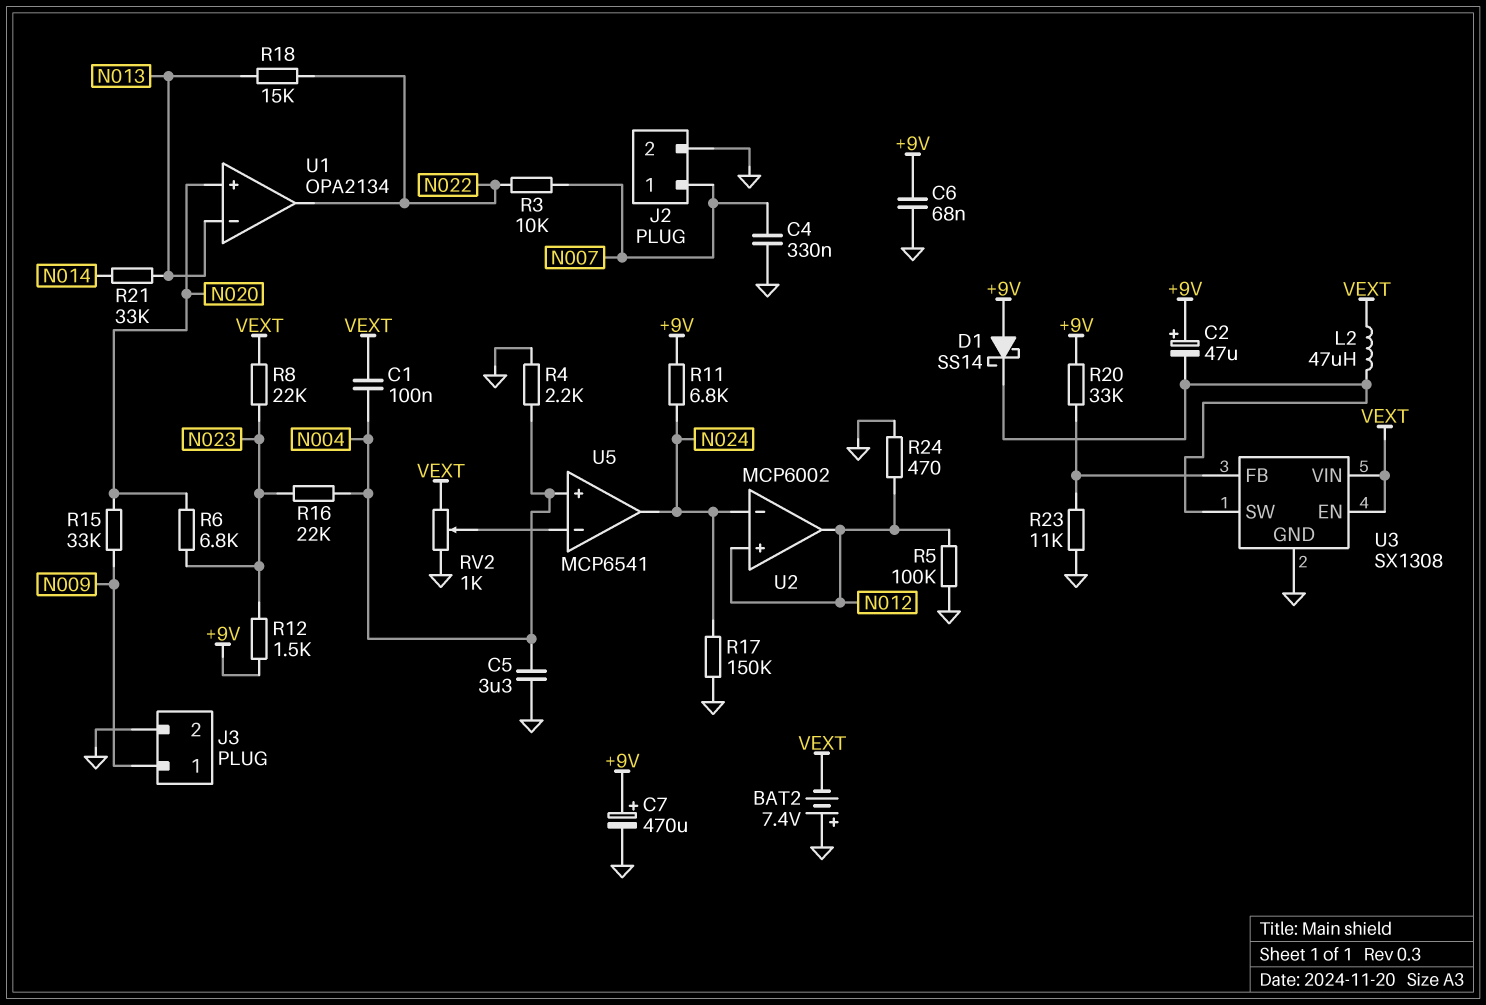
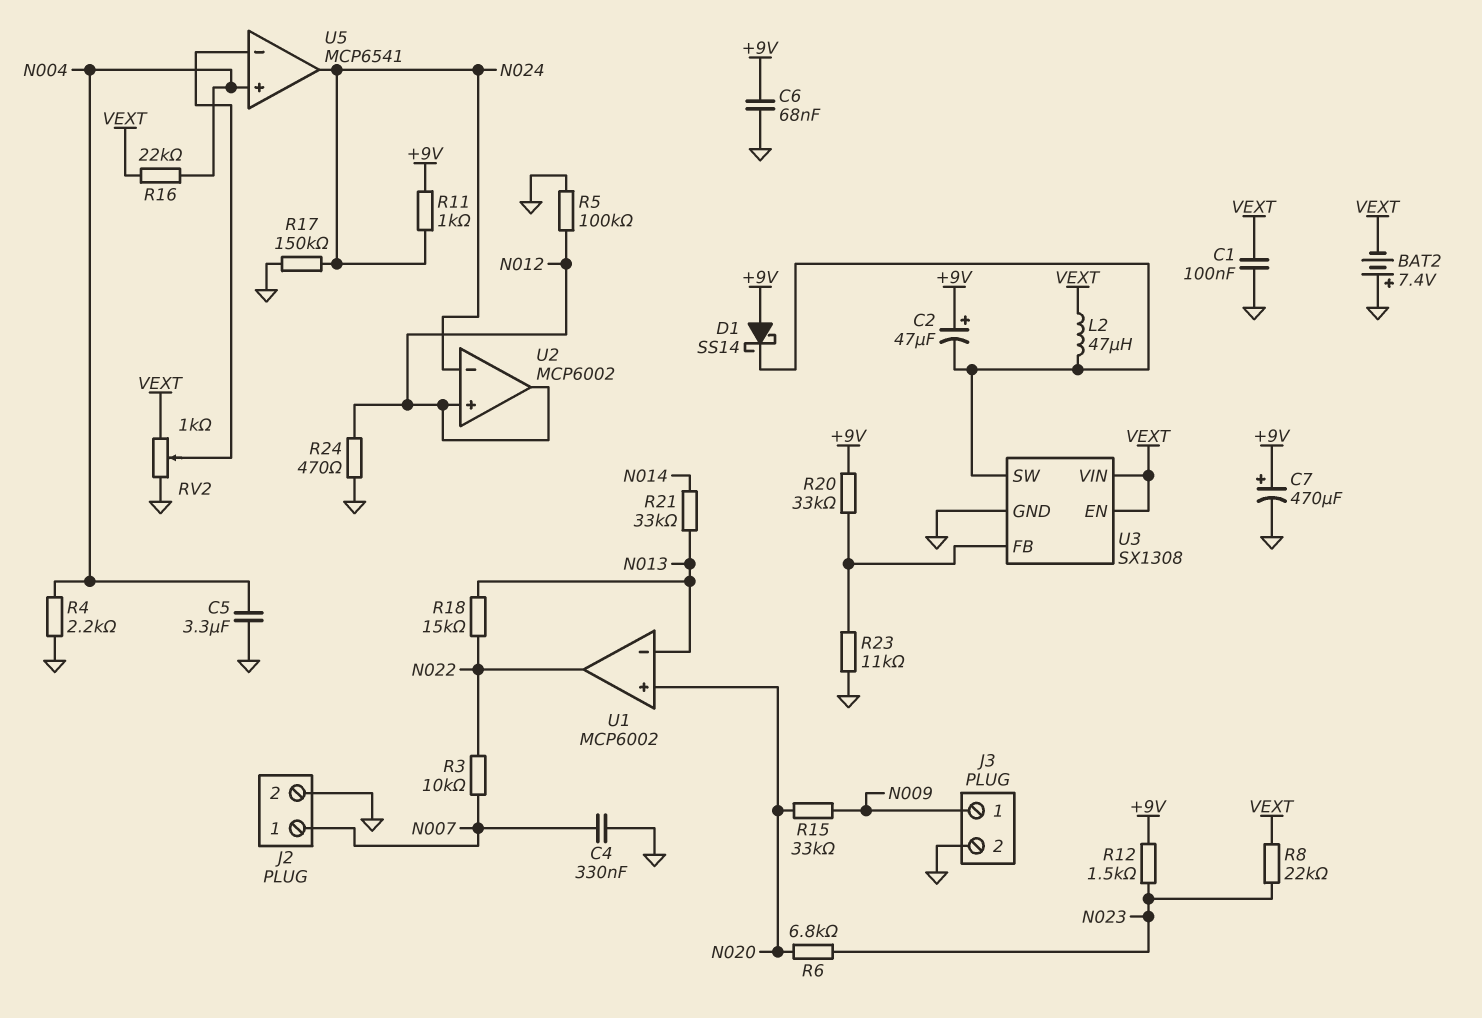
C1: 100nF (N004, VEXT) -> 100nF (GND, VEXT)
R11: 6.8k (+9V, N024) -> 1k (+9V, N024)
R16: 22k (N004, N023) -> 22k (N004, VEXT)
U1: OPA2134 -> MCP6002

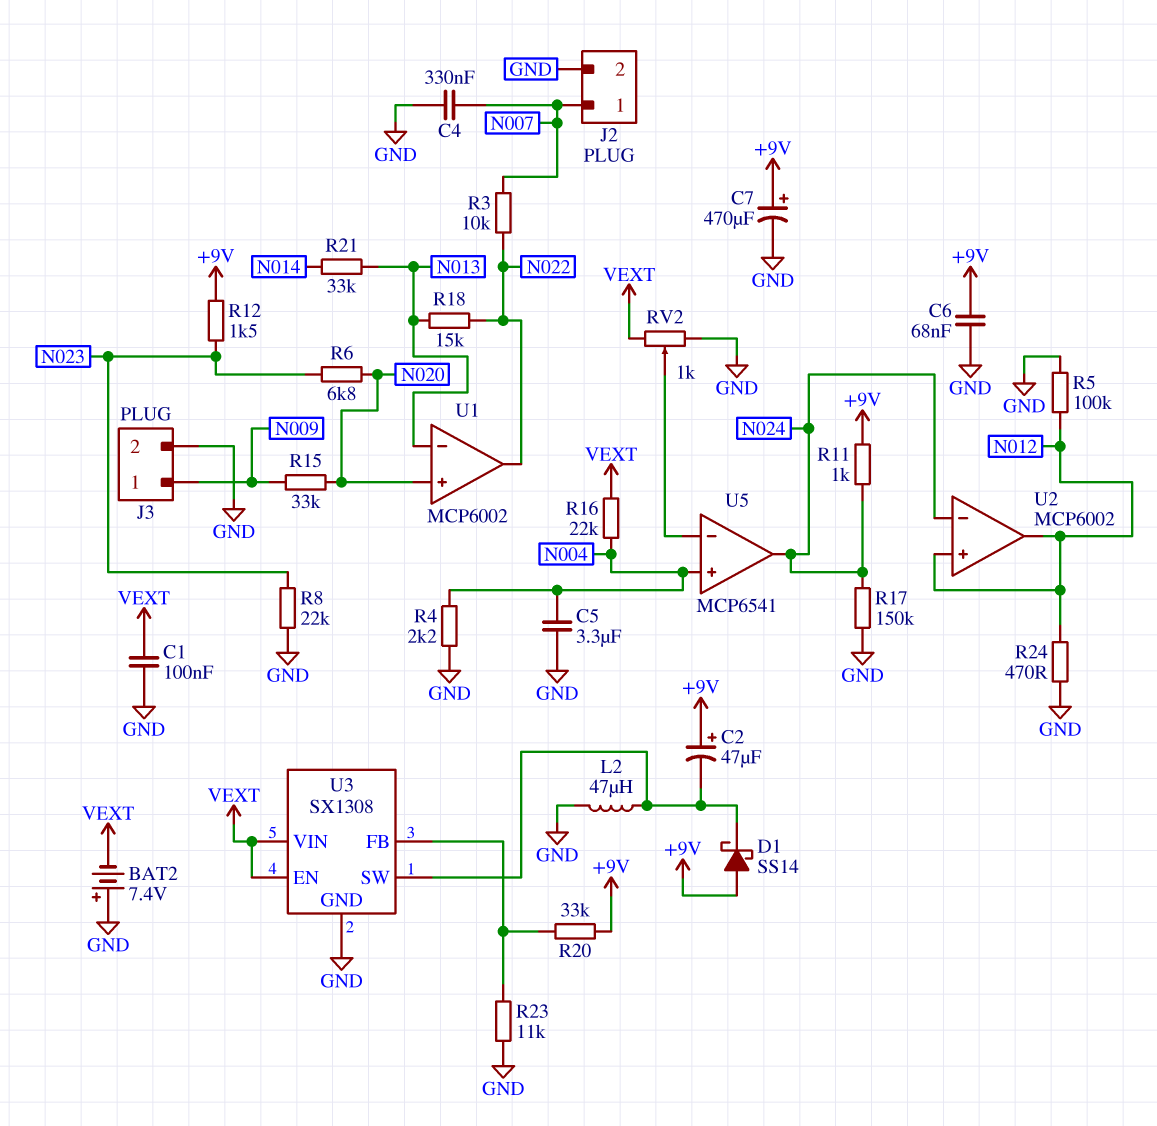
L2: 47uH (U3/SW, VEXT) -> 47uH (GND, U3/SW)
R8: 22k (N023, VEXT) -> 22k (GND, N023)

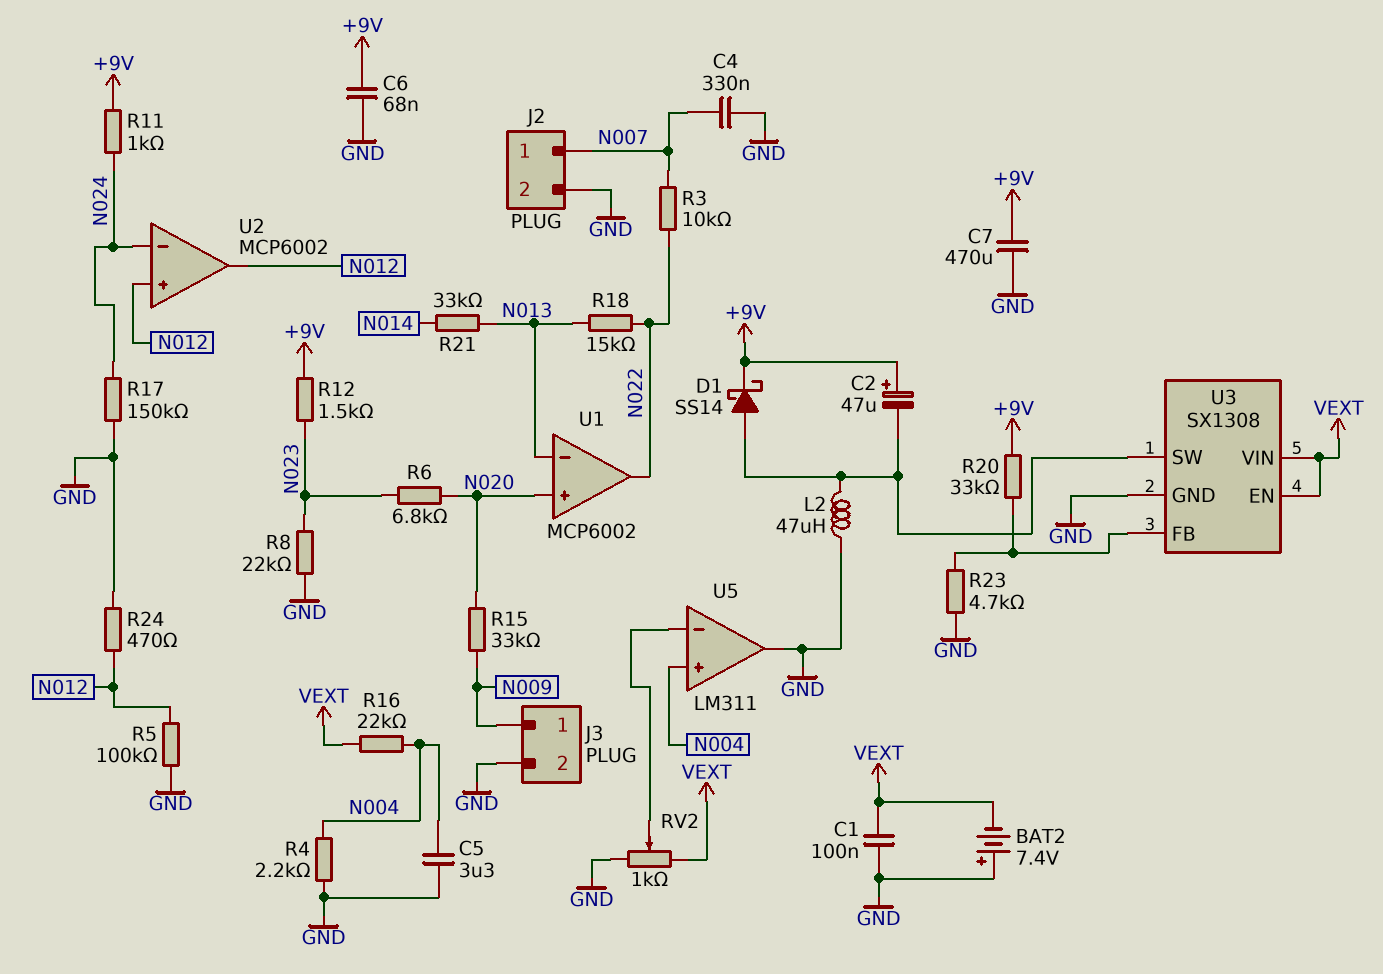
C7: 470uF (plus +9V, minus GND) -> 470uF (+9V, GND)
D1: schottky SS14 (A +9V, K U3/SW) -> schottky SS14 (A U3/SW, K +9V)
R23: 11k (GND, U3/FB) -> 4.7k (GND, U3/FB)
U5: MCP6541 -> LM311
U5 pin out: N024 -> GND

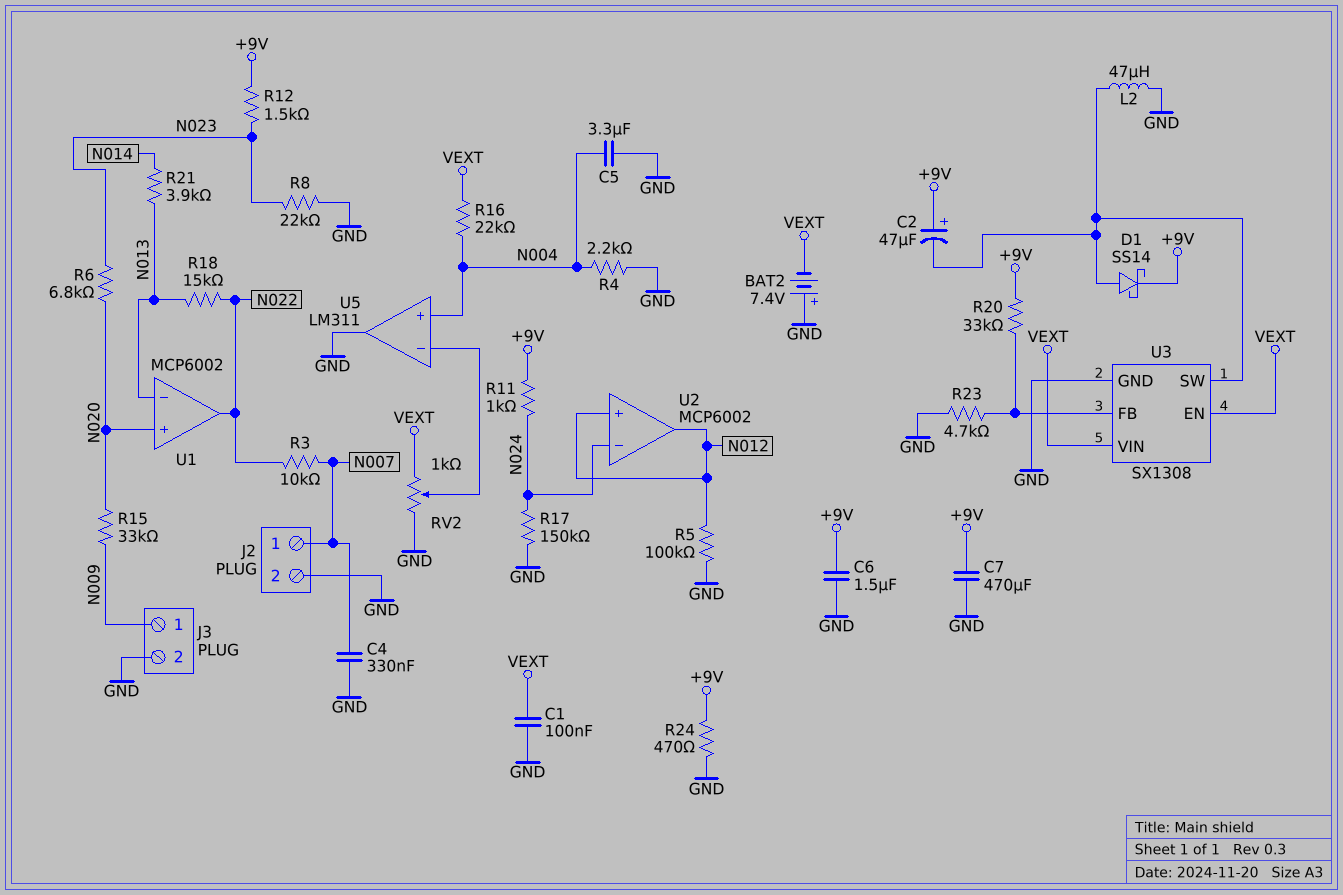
C6: 68nF (+9V, GND) -> 1.5uF (+9V, GND)
R21: 33k (N013, N014) -> 3.9k (N013, N014)
R24: 470 (GND, N012) -> 470 (+9V, GND)

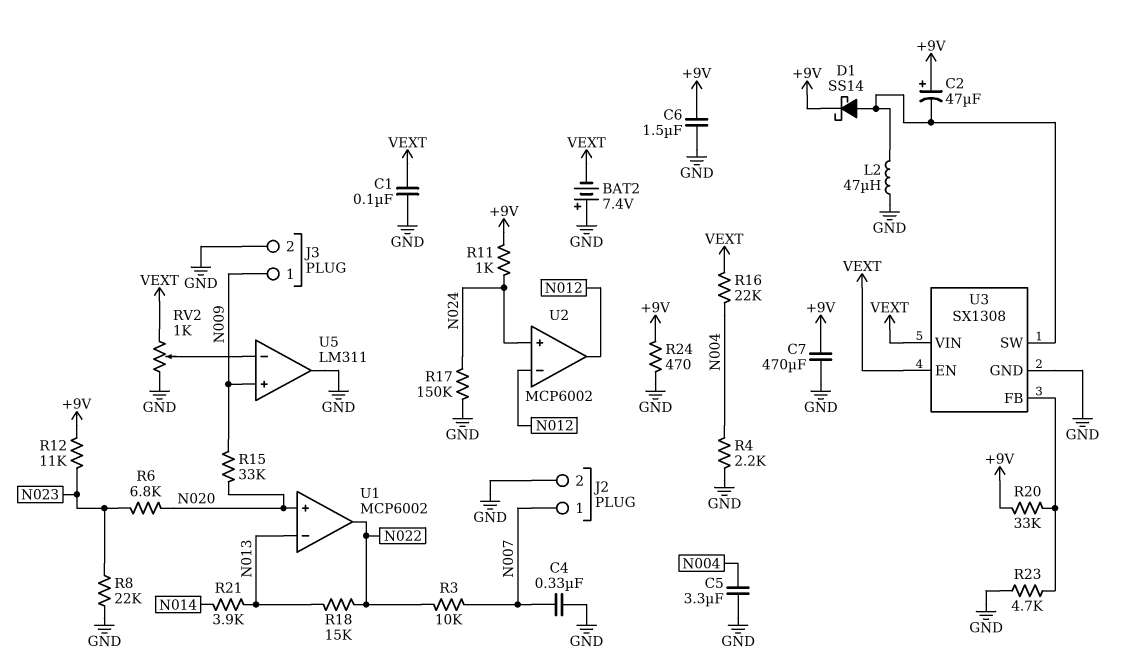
R5: 100k (GND, N012) -> none
R12: 1.5k (+9V, N023) -> 11k (+9V, N023)
U2 pin in+: N012 -> N024
U2 pin in-: N024 -> N012
U5 pin in+: N004 -> N009

